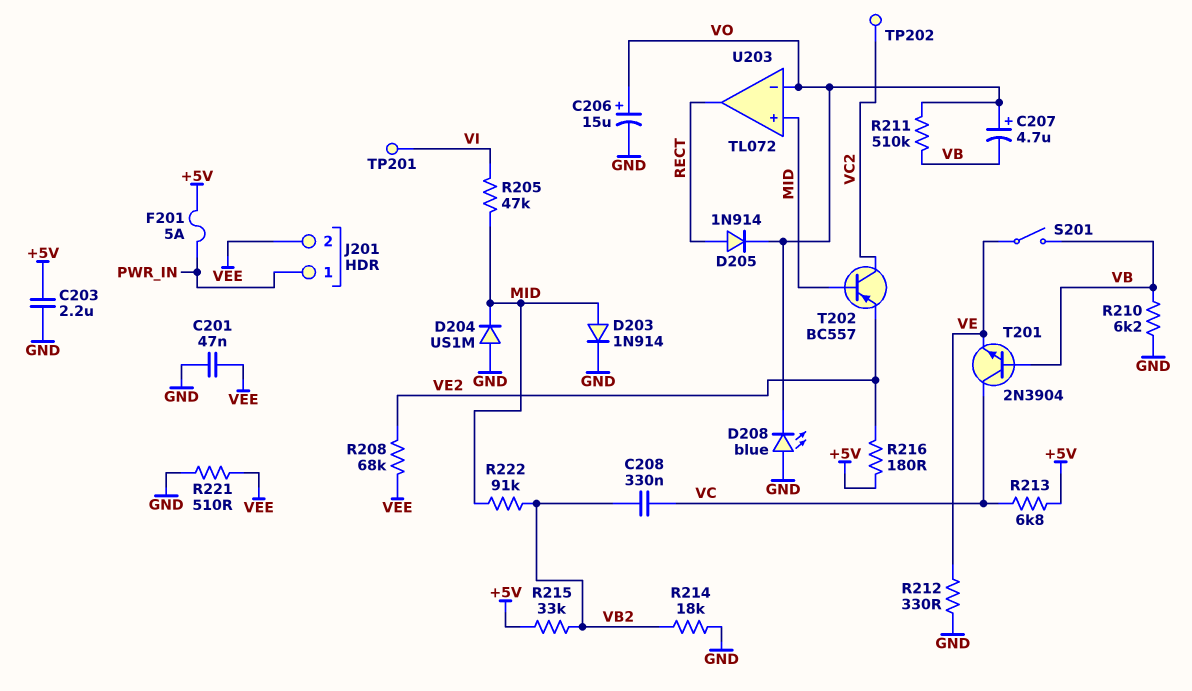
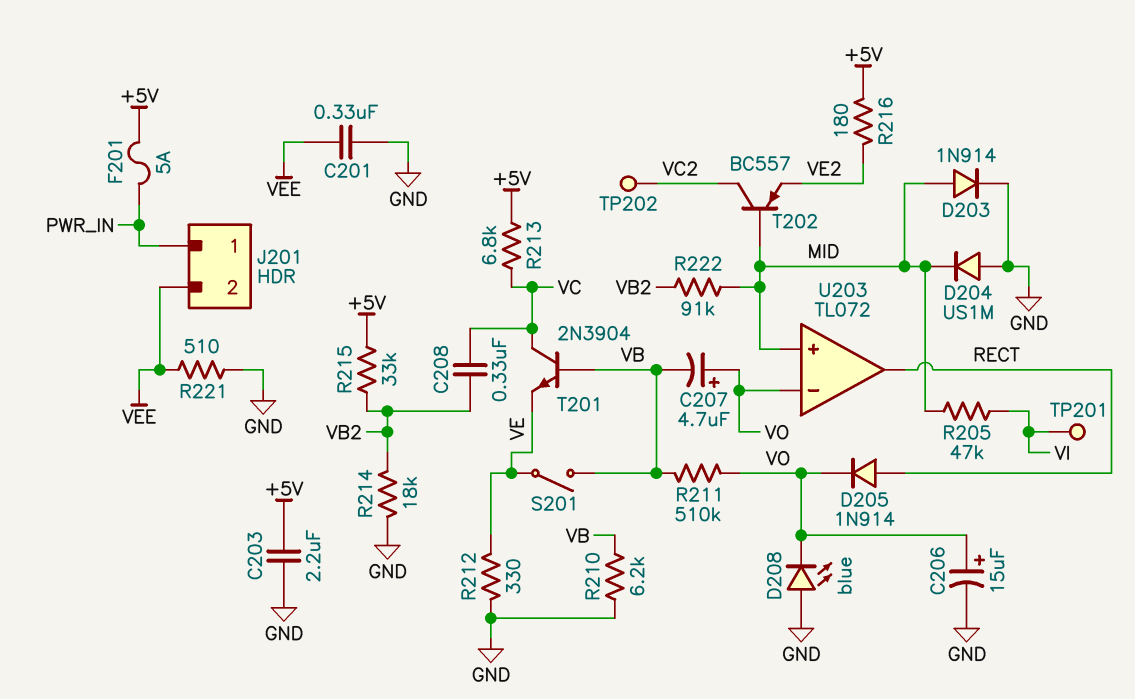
C201: 47nF (GND, VEE) -> 330nF (GND, VEE)
R208: 68k (VE2, VEE) -> none

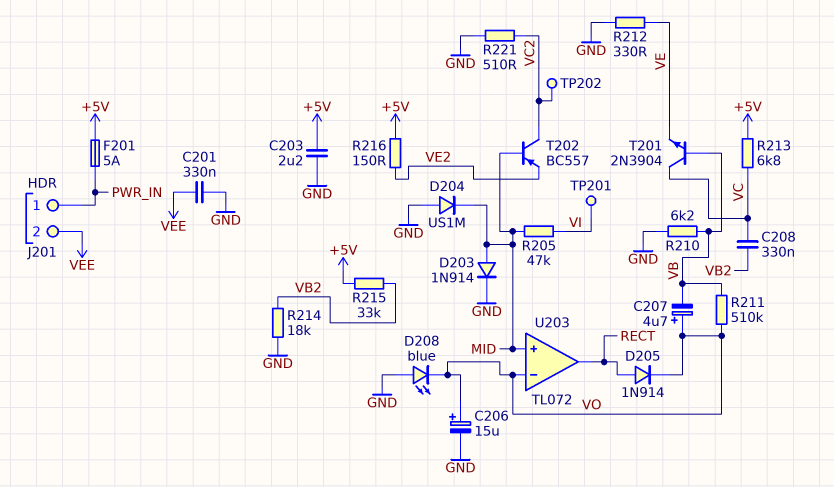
R216: 180 (+5V, VE2) -> 150 (+5V, VE2)
R221: 510 (GND, VEE) -> 510 (GND, VC2)
R222: 91k (MID, VB2) -> none
S201: switch (VB, VE) -> none

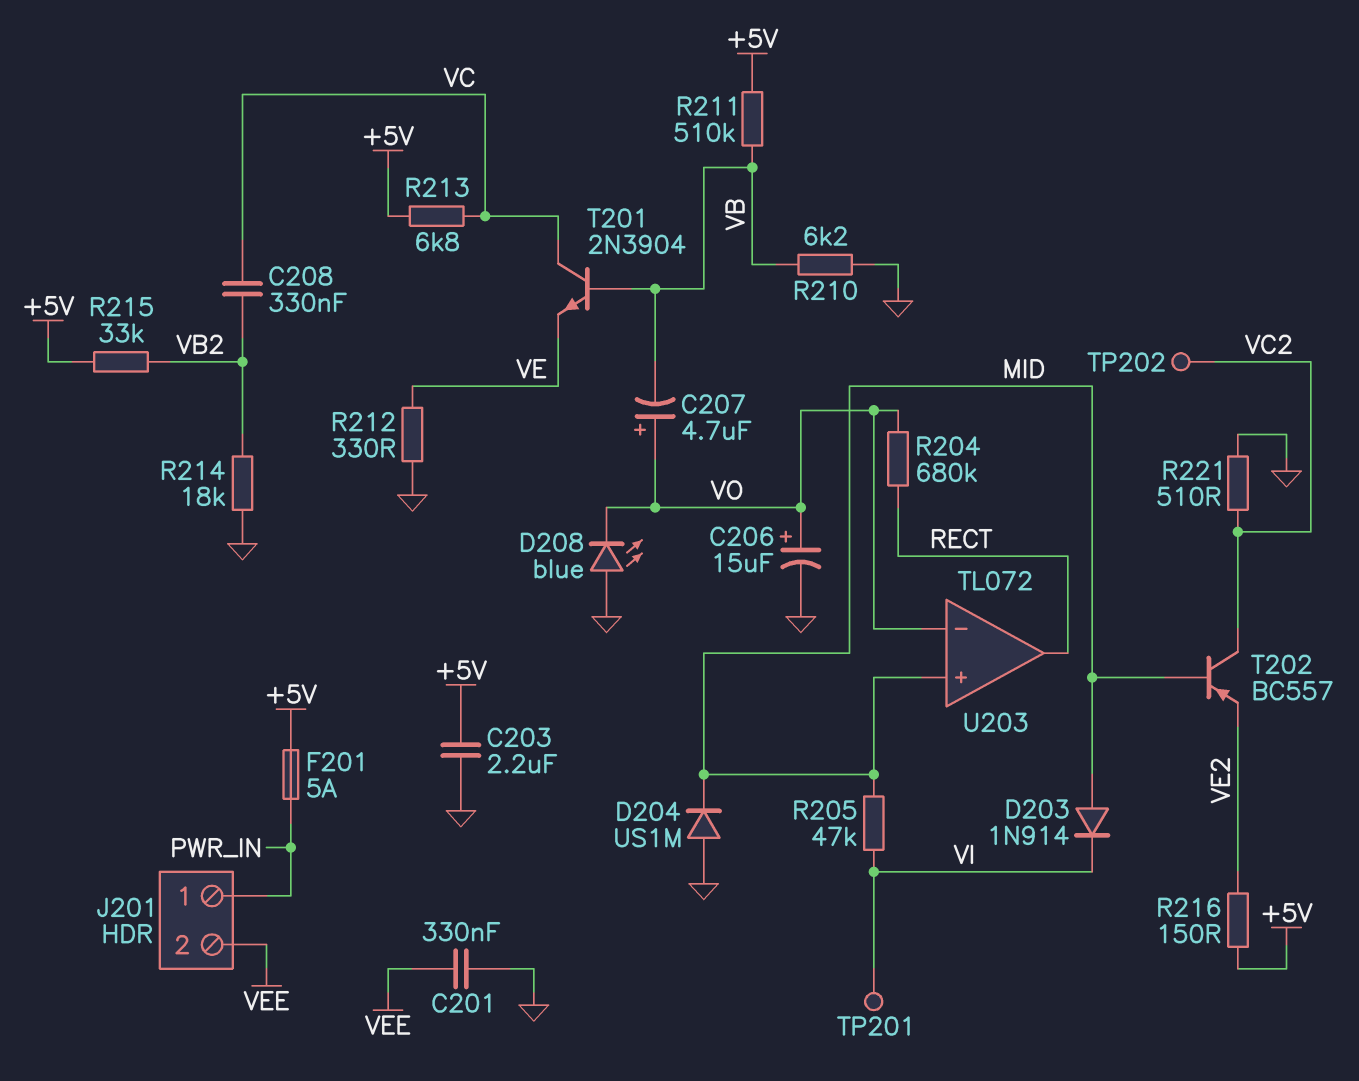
D203: diode 1N914 (A MID, K GND) -> diode 1N914 (A MID, K VI)
D205: diode 1N914 (A RECT, K VO) -> none
R204: none -> 680k (RECT, VO)
R211: 510k (VB, VO) -> 510k (+5V, VB)

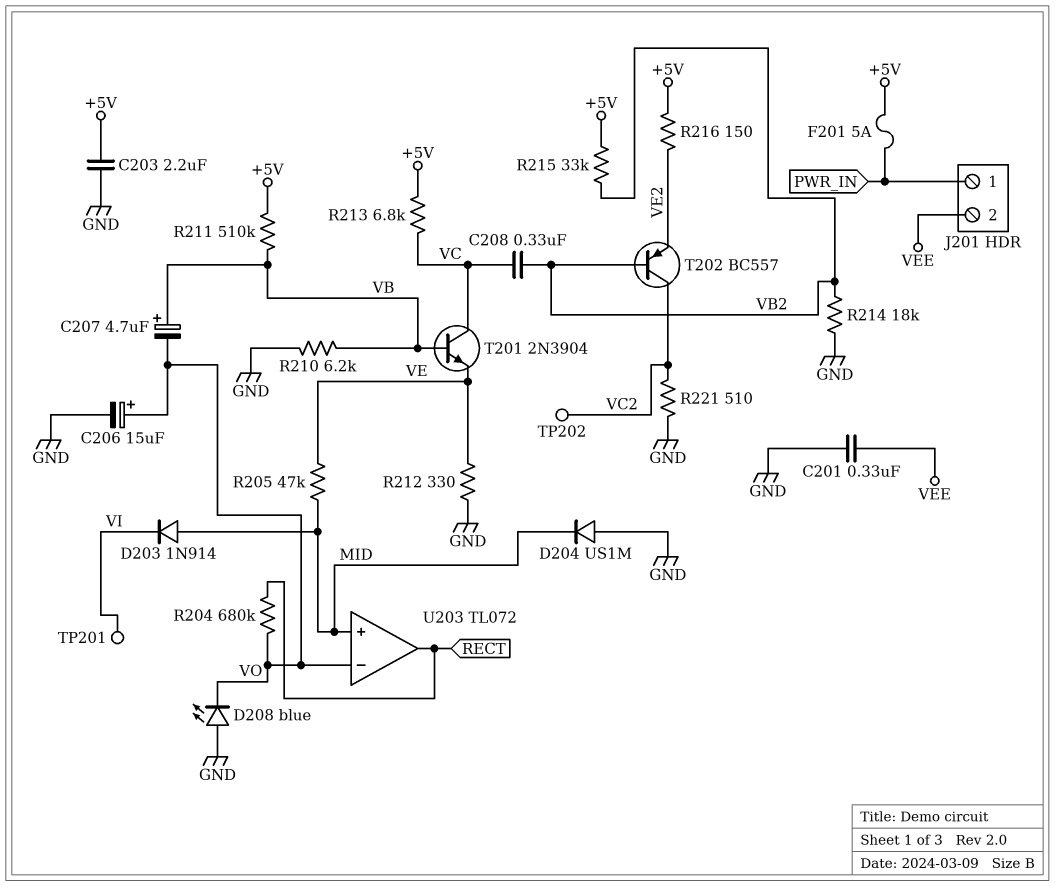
C207: 4.7uF (plus VO, minus VB) -> 4.7uF (plus VB, minus VO)
R205: 47k (MID, VI) -> 47k (MID, VE)
T202: PNP BC557 (B MID, C VC2, E VE2) -> PNP BC557 (B VB2, C VC2, E VE2)

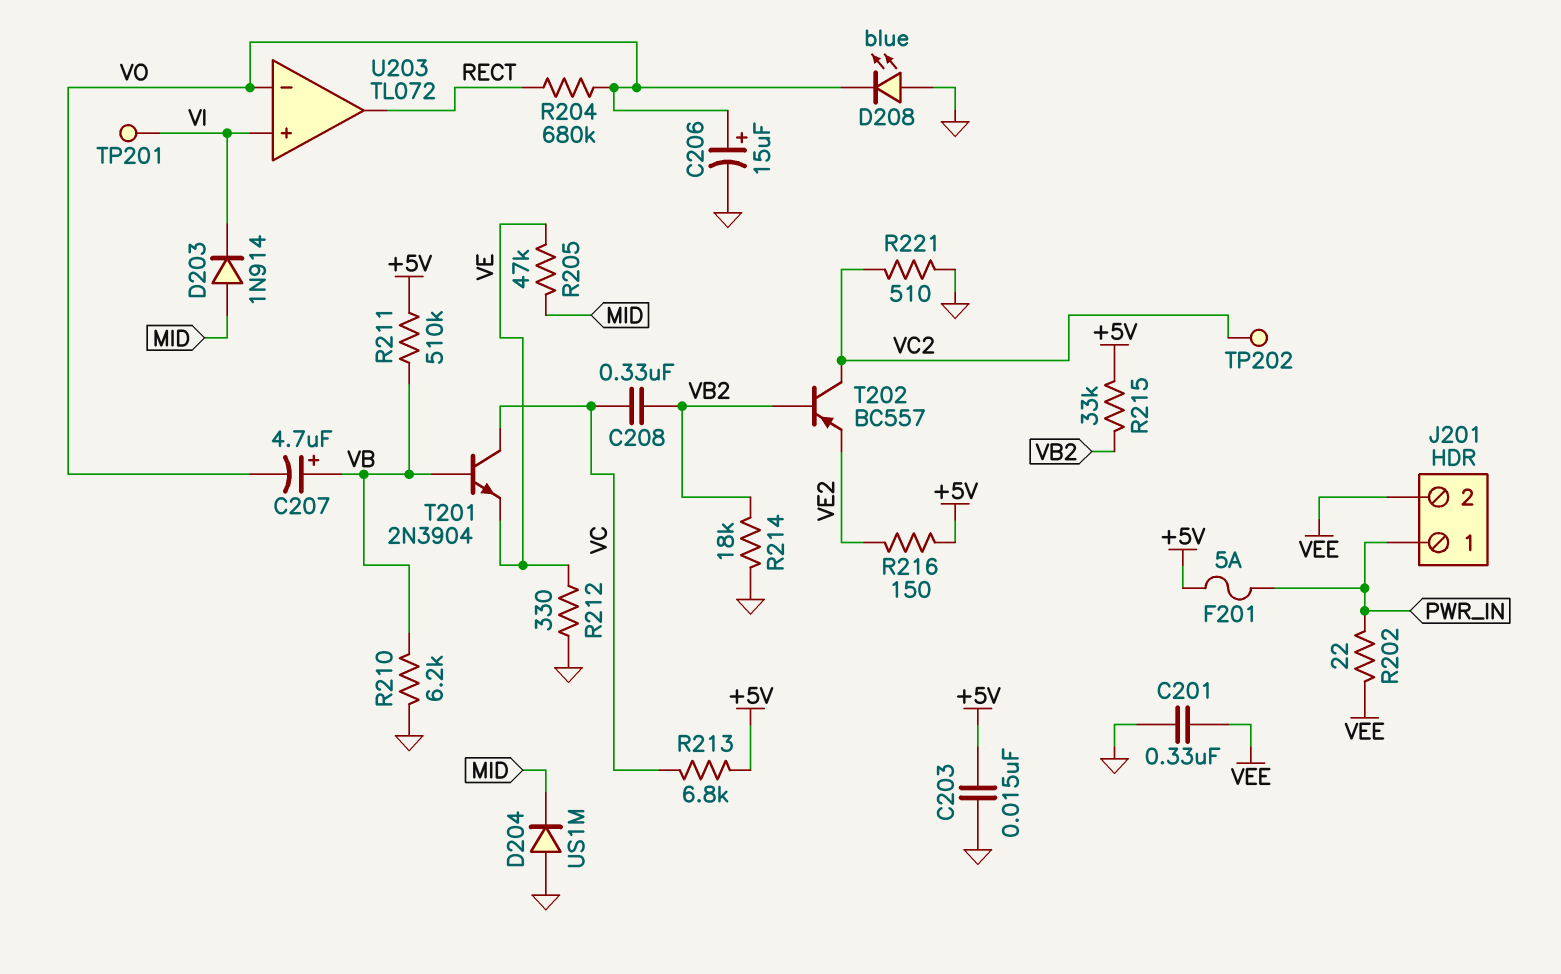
C203: 2.2uF (+5V, GND) -> 15nF (+5V, GND)
R202: none -> 22 (PWR_IN, VEE)
U203 pin in+: MID -> VI

